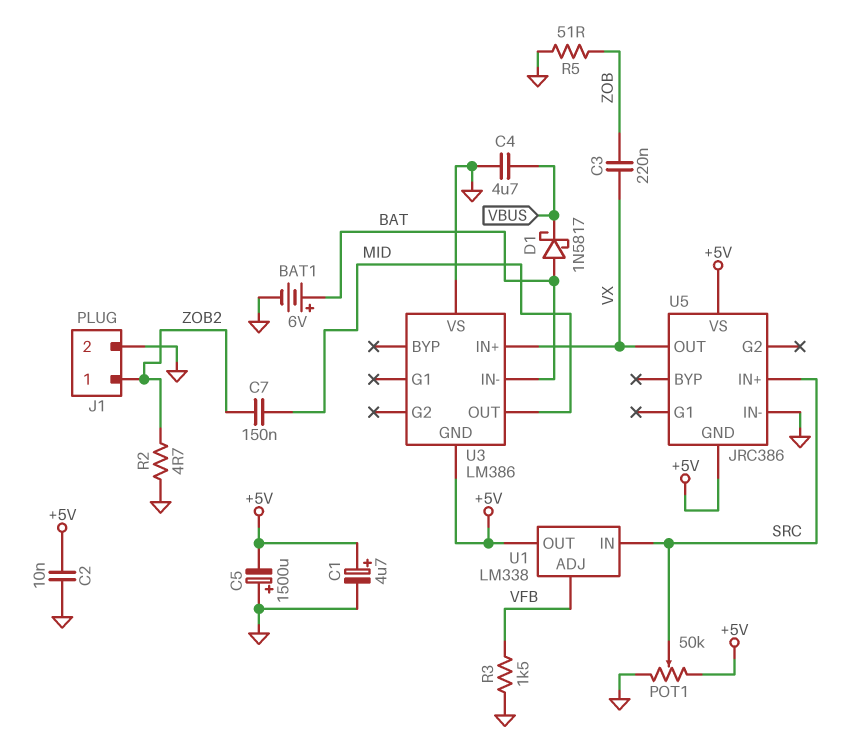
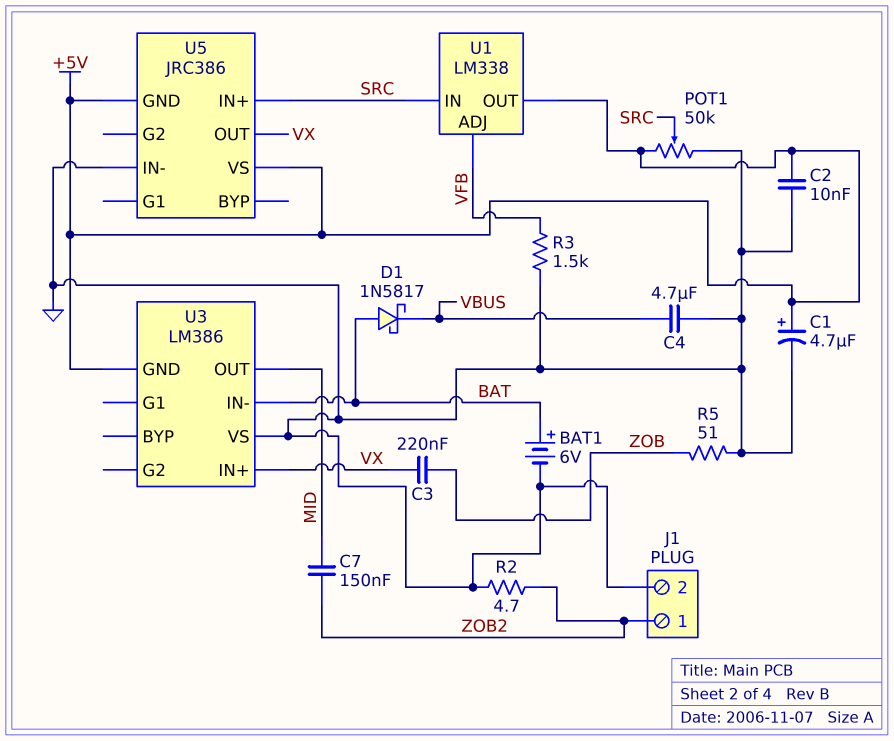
C5: 1500uF (plus GND, minus +5V) -> none

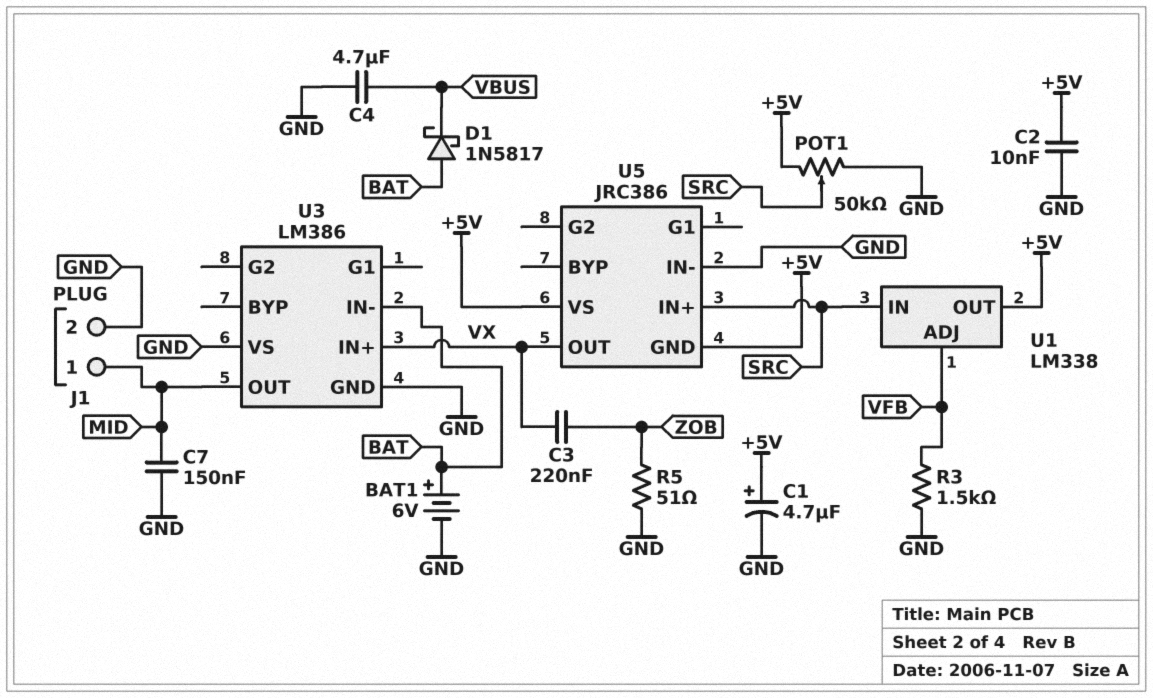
C7: 150nF (MID, ZOB2) -> 150nF (GND, MID)
J1 pin 1: ZOB2 -> MID
R2: 4.7 (GND, ZOB2) -> none
U3 pin GND: +5V -> GND

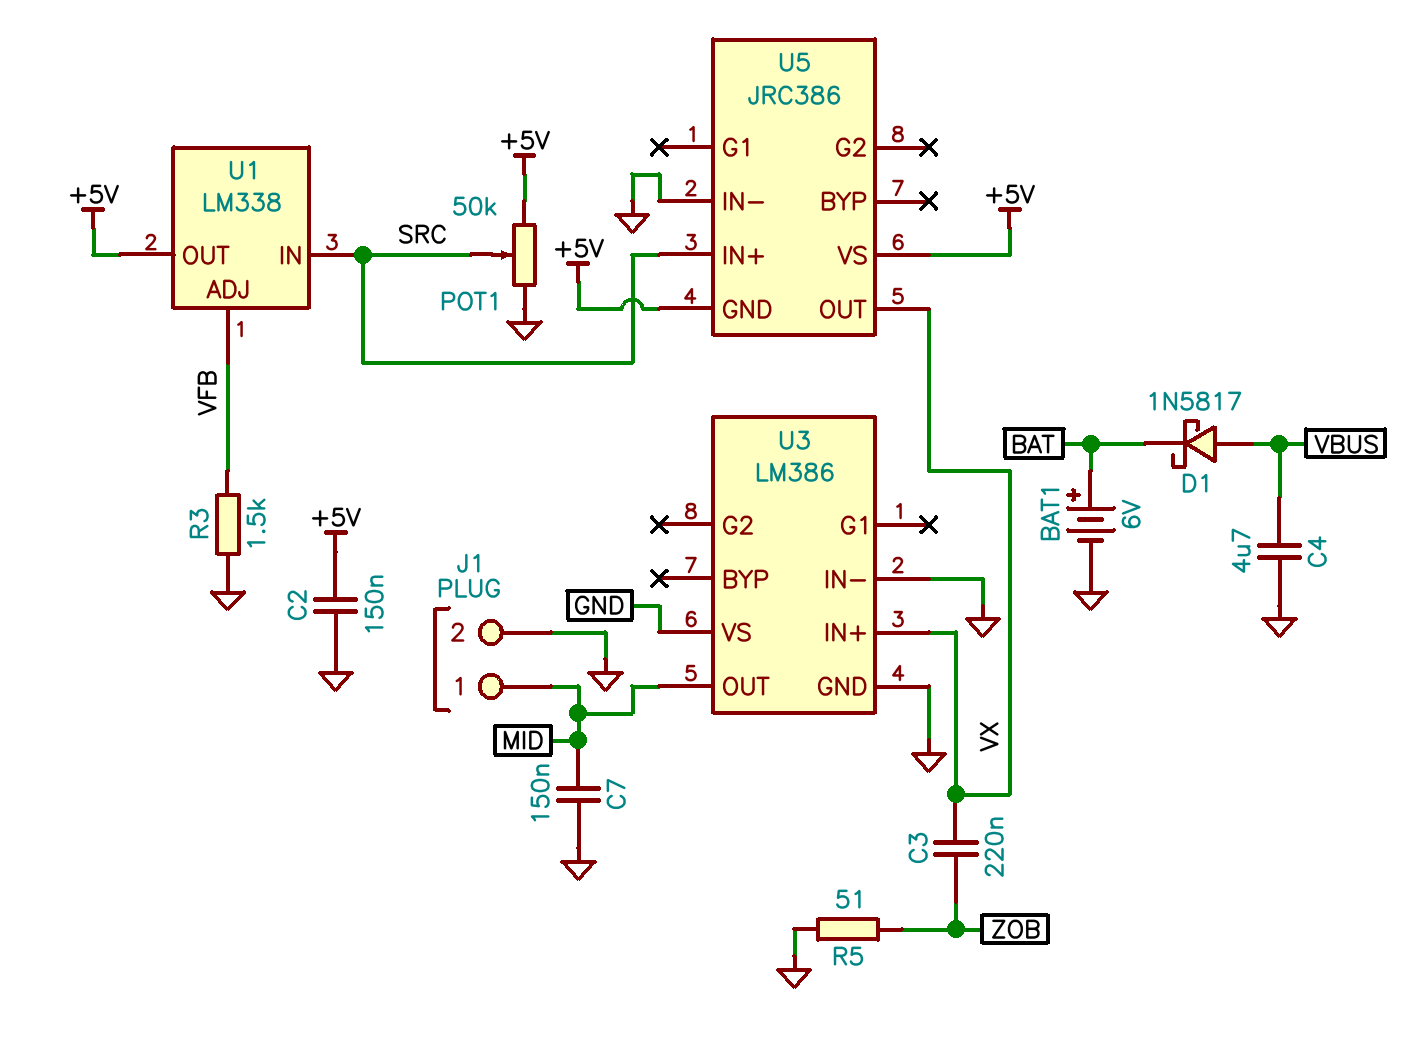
C1: 4.7uF (plus +5V, minus GND) -> none
C2: 10nF (+5V, GND) -> 150nF (+5V, GND)
D1: schottky 1N5817 (A BAT, K VBUS) -> schottky 1N5817 (A VBUS, K BAT)
U3 pin IN-: BAT -> GND

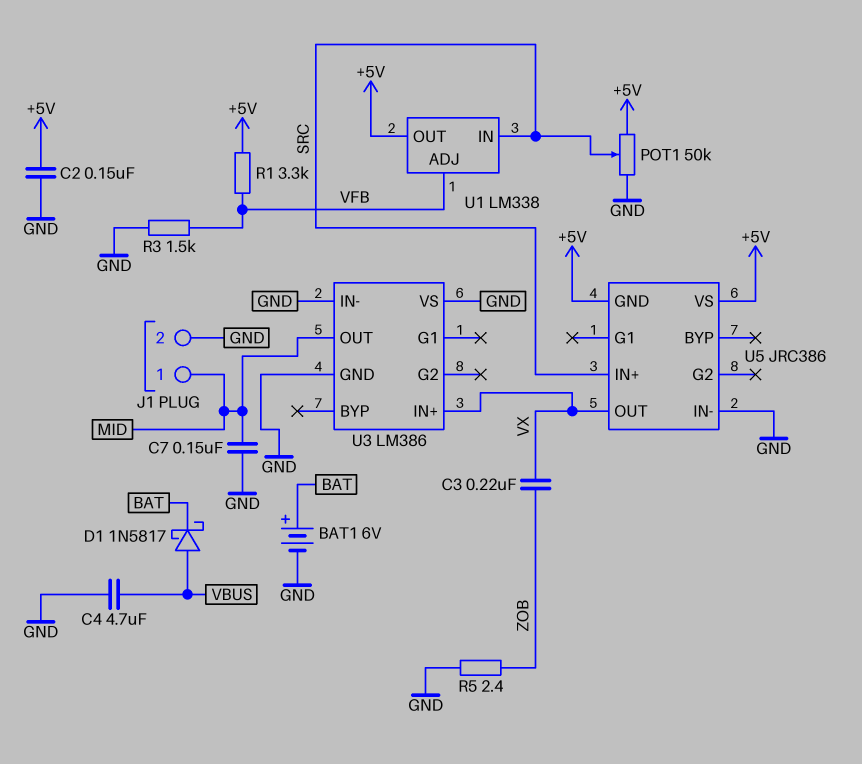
R1: none -> 3.3k (+5V, VFB)
R5: 51 (GND, ZOB) -> 2.4 (GND, ZOB)

